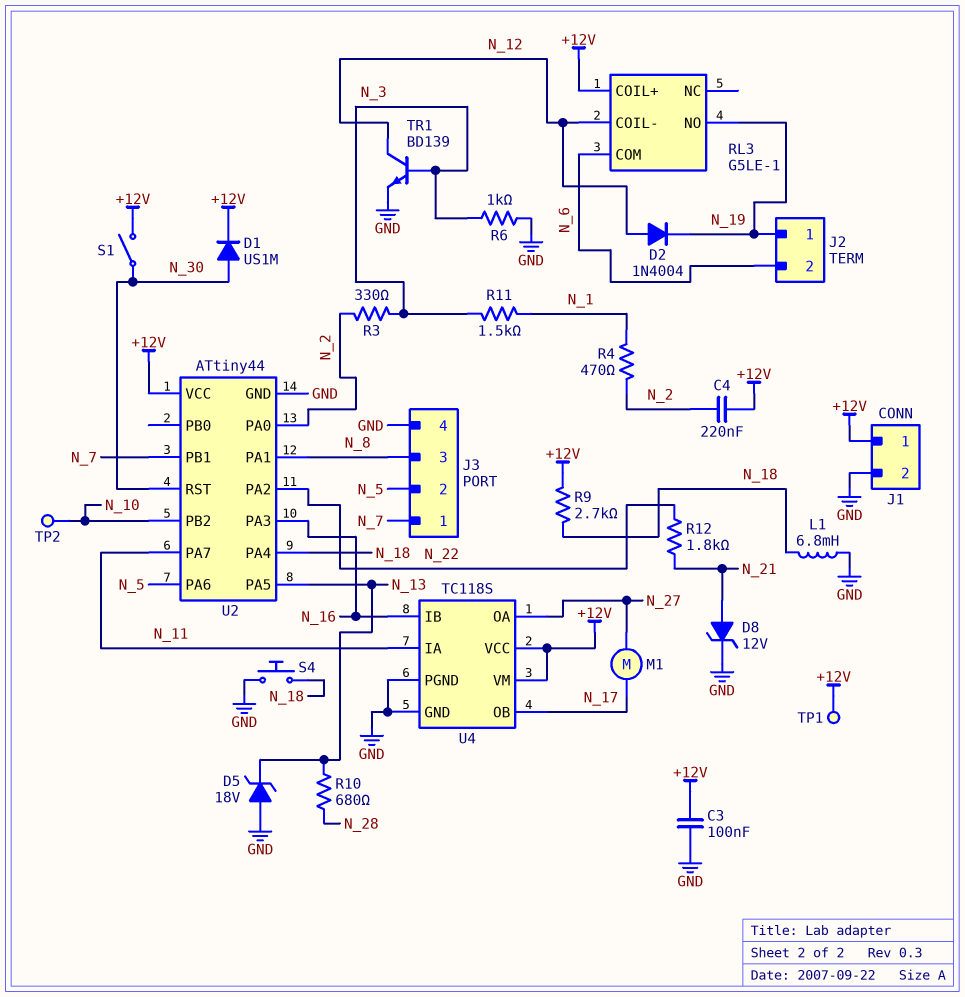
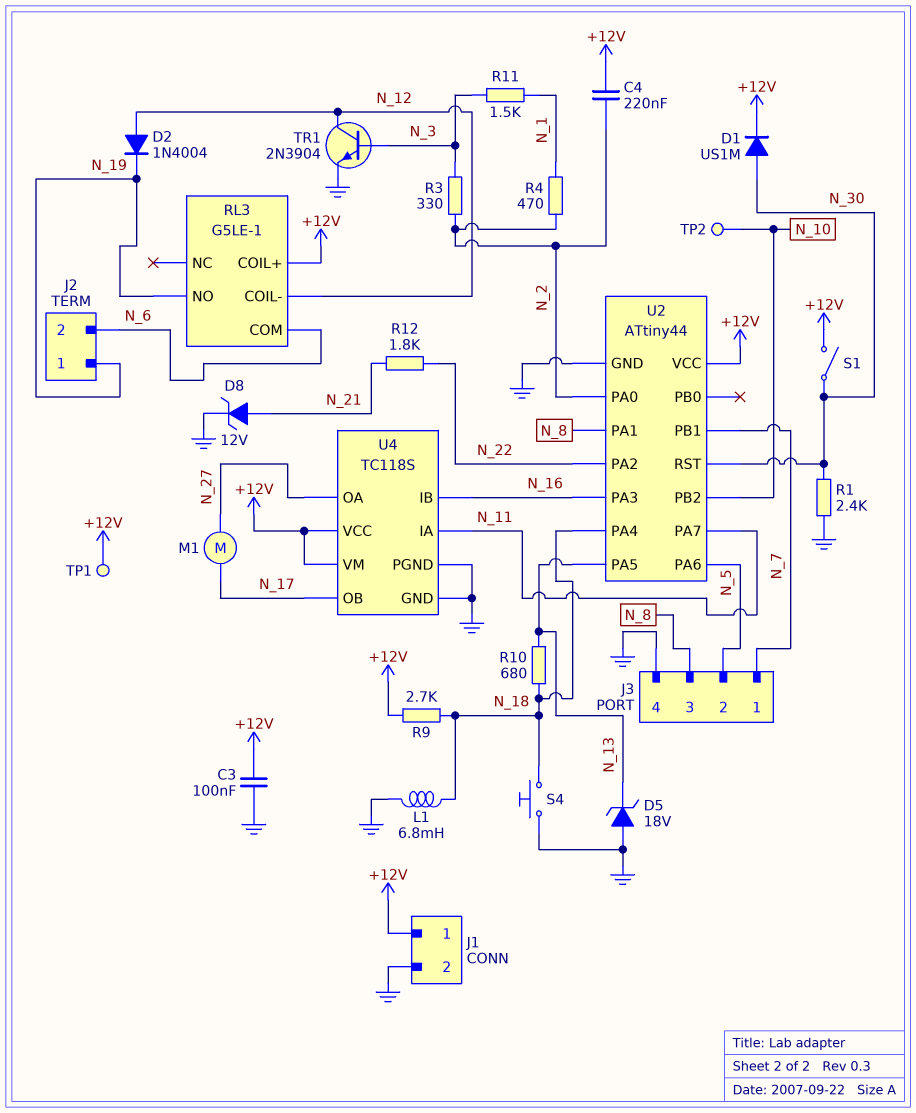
R1: none -> 2.4k (GND, N_30)
R6: 1k (GND, N_3) -> none
R10: 680 (N_13, N_28) -> 680 (N_13, N_18)
TR1: NPN BD139 (B N_3, C N_12, E GND) -> NPN 2N3904 (B N_3, C N_12, E GND)

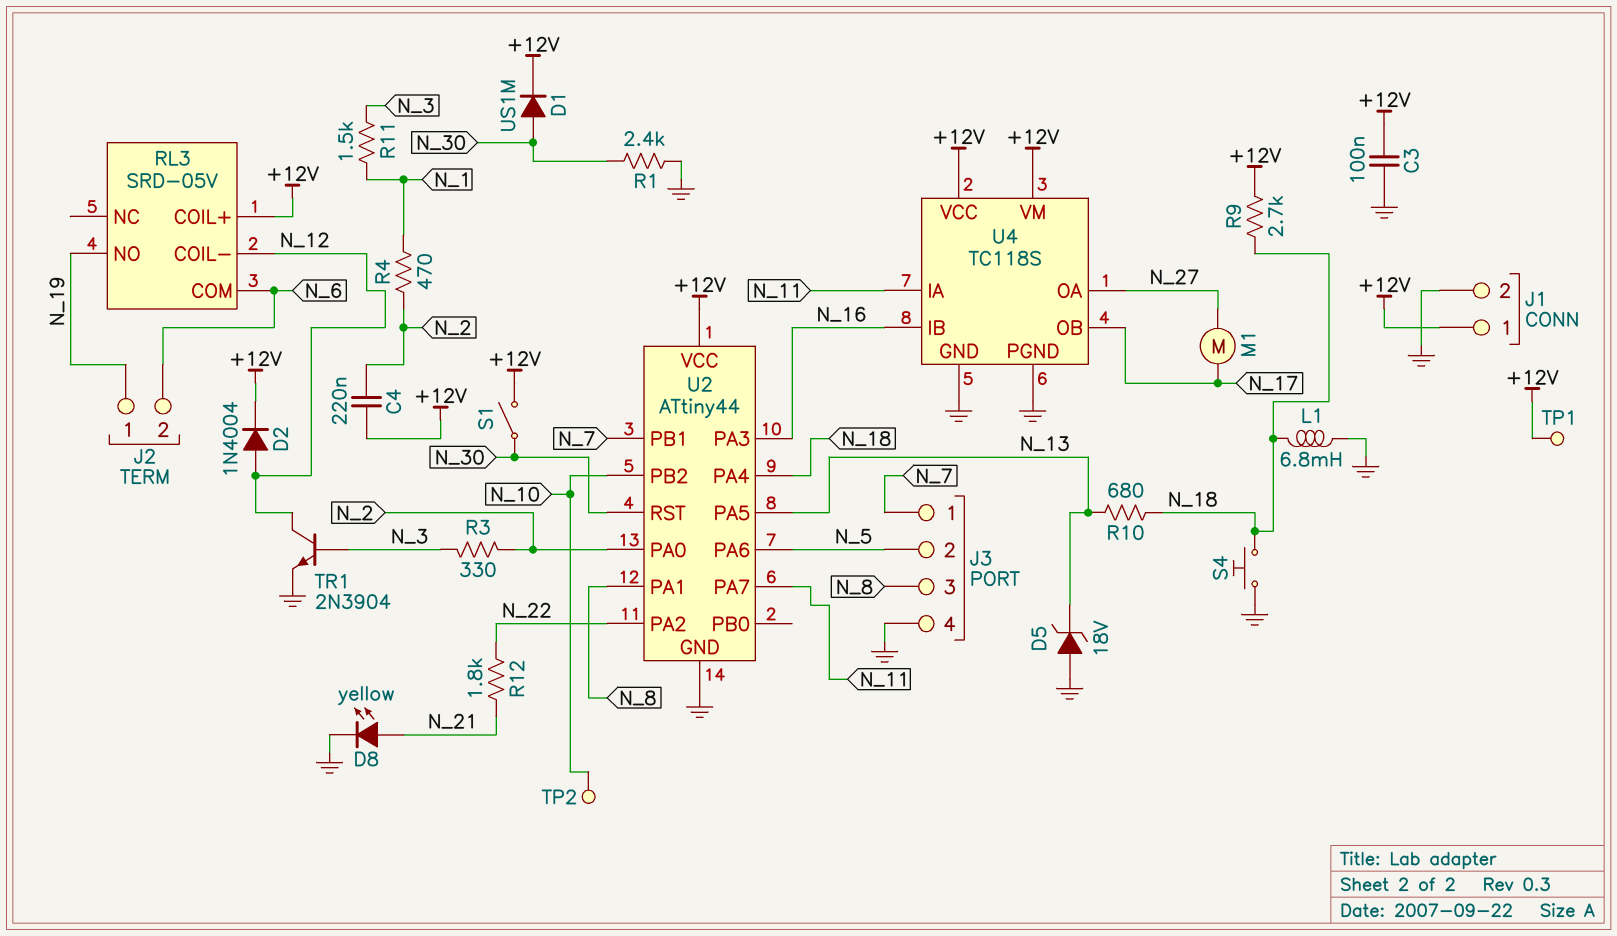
D2: diode 1N4004 (A N_12, K N_19) -> diode 1N4004 (A N_12, K +12V)
D8: zener 12V (A N_21, K GND) -> LED yellow (A N_21, K GND)
RL3: G5LE-1 -> SRD-05V

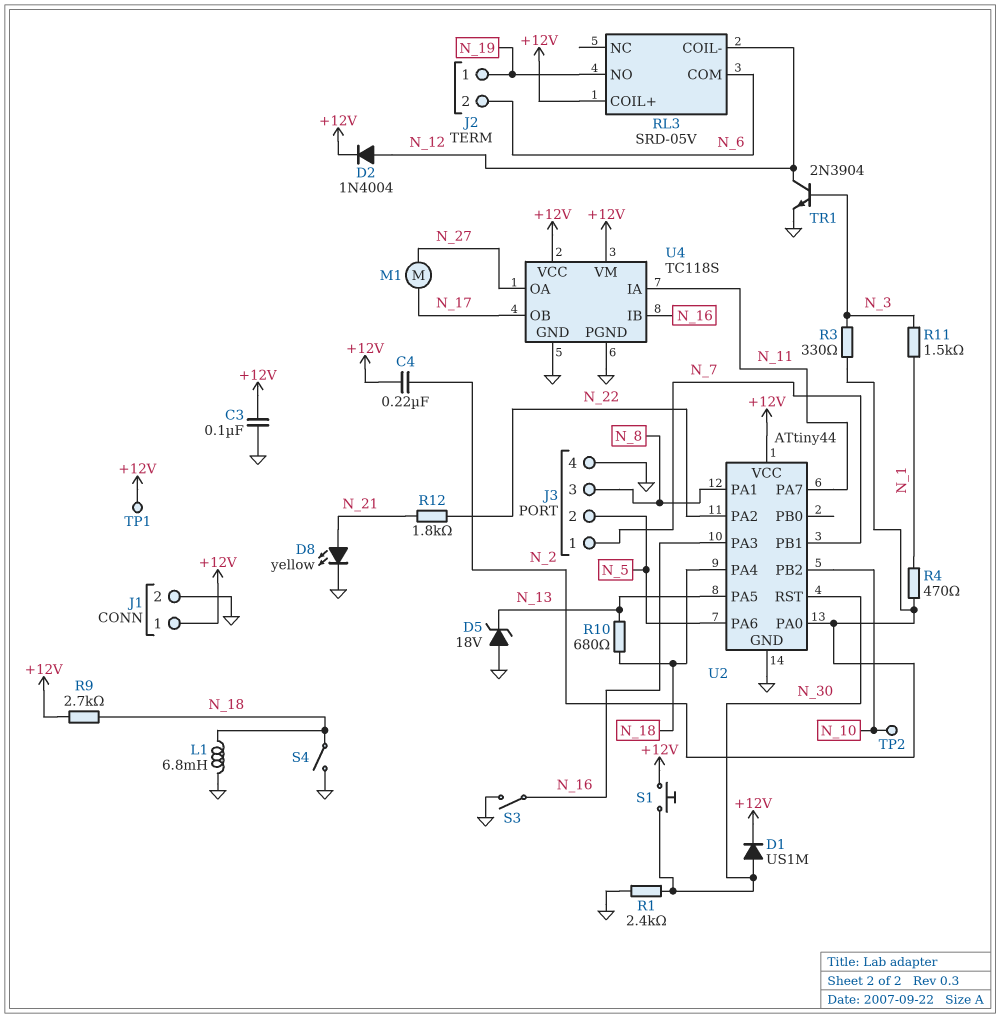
S1: switch (+12V, N_30) -> button (+12V, N_30)
S3: none -> switch (GND, N_16)
S4: button (GND, N_18) -> switch (GND, N_18)

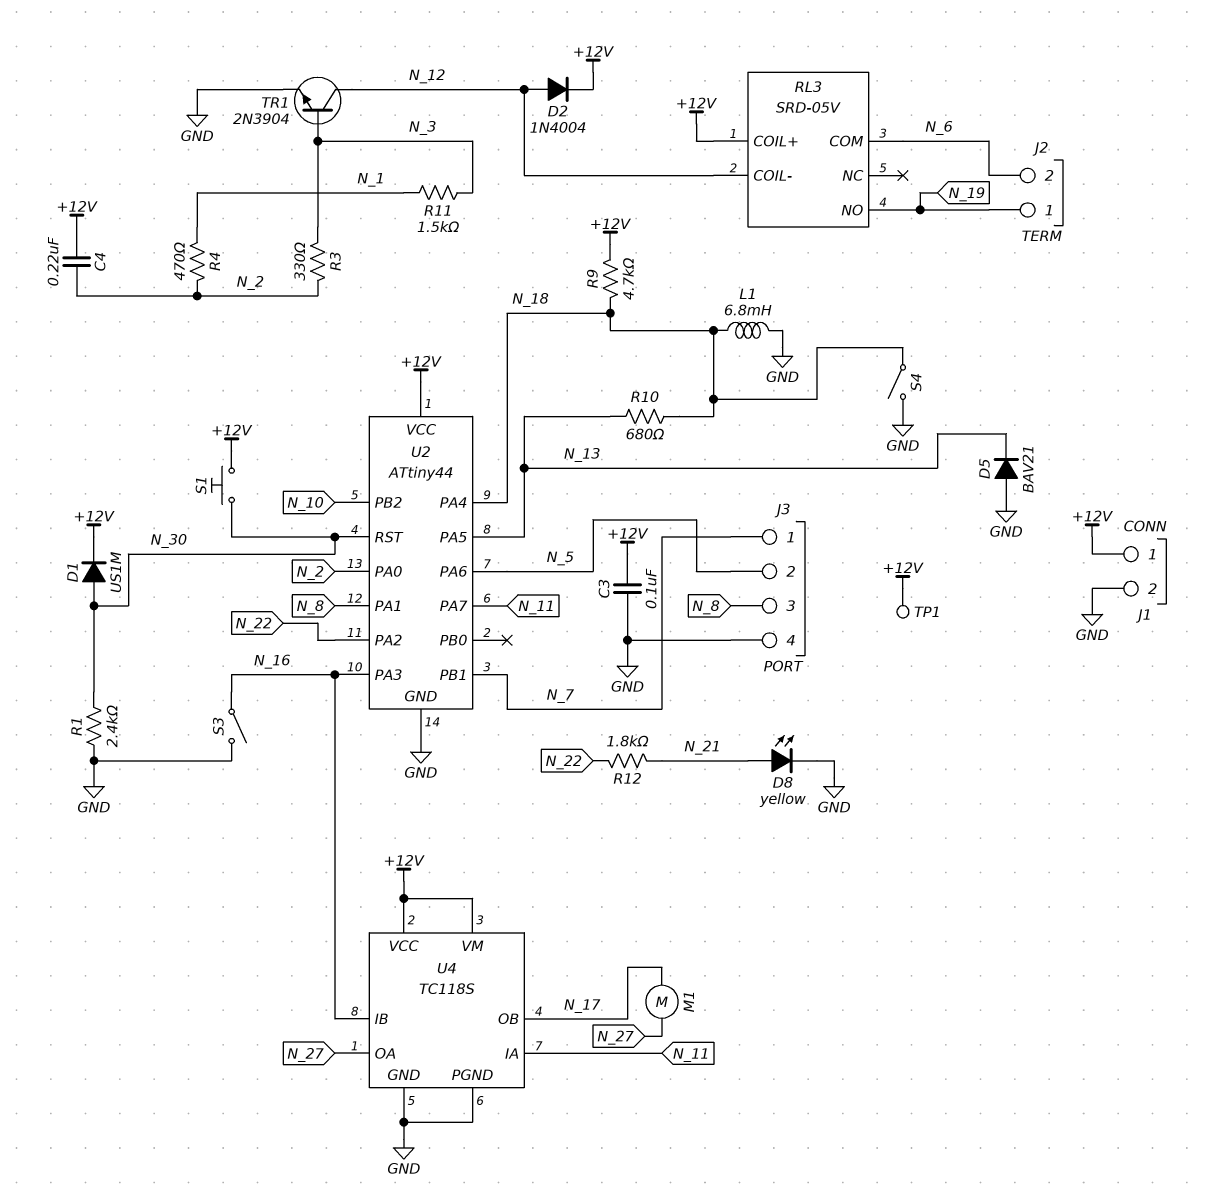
D5: zener 18V (A GND, K N_13) -> diode BAV21 (A GND, K N_13)
R9: 2.7k (+12V, N_18) -> 4.7k (+12V, N_18)
TP2: test point (N_10) -> none

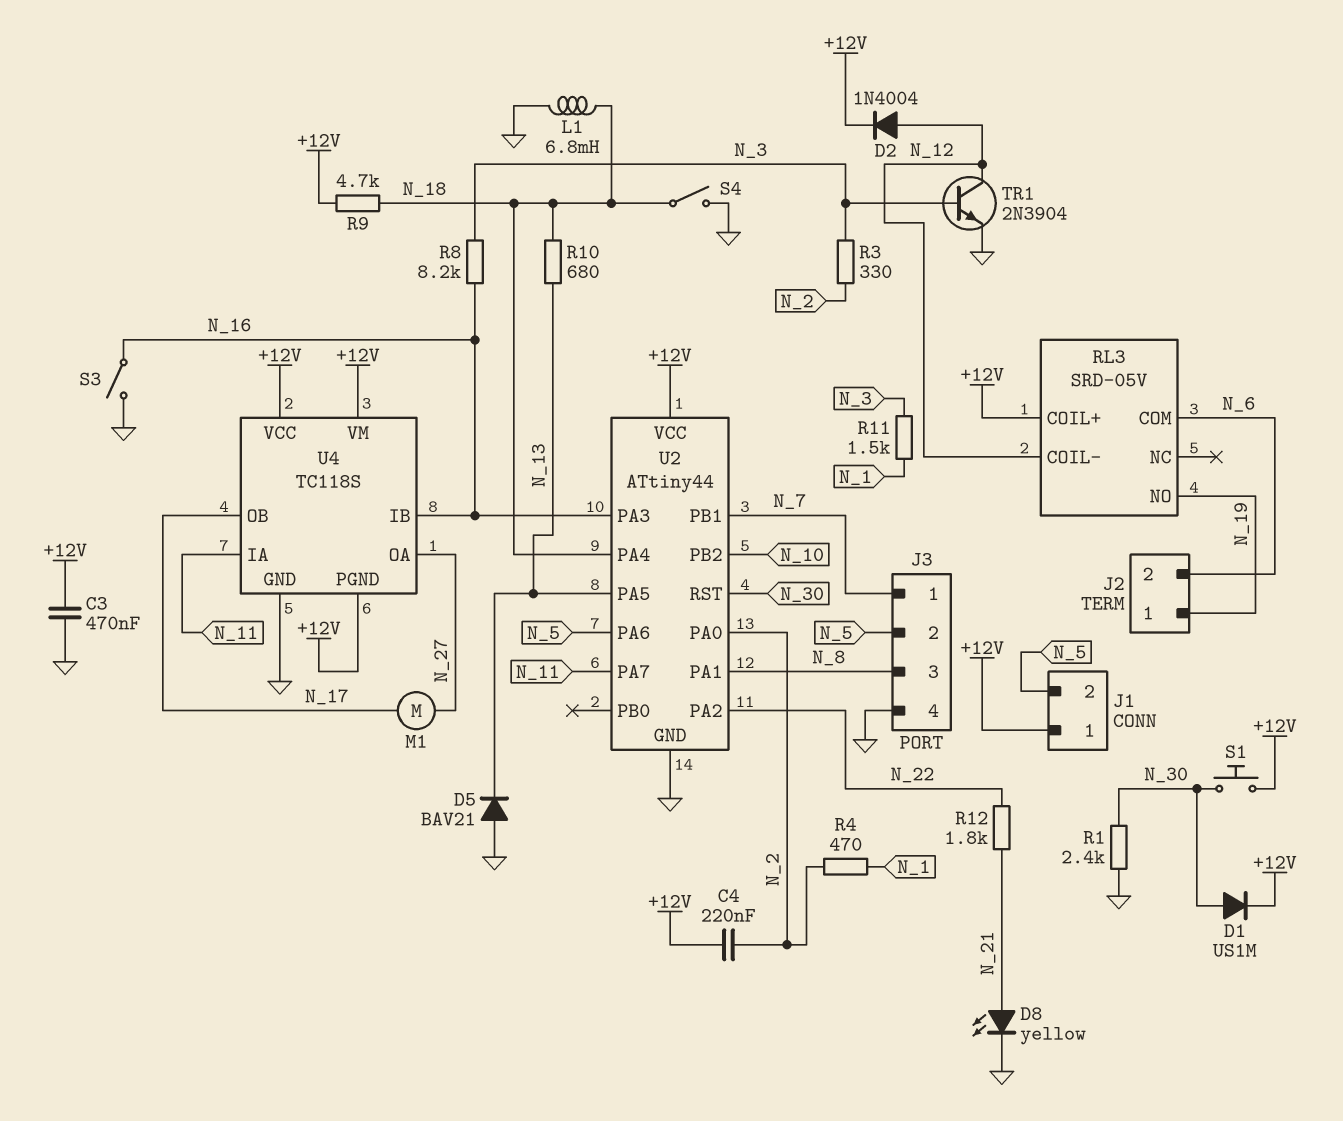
C3: 100nF (+12V, GND) -> 470nF (+12V, GND)
J1 pin 2: GND -> N_5
R8: none -> 8.2k (N_3, N_16)
TP1: test point (+12V) -> none
U4 pin PGND: GND -> +12V

